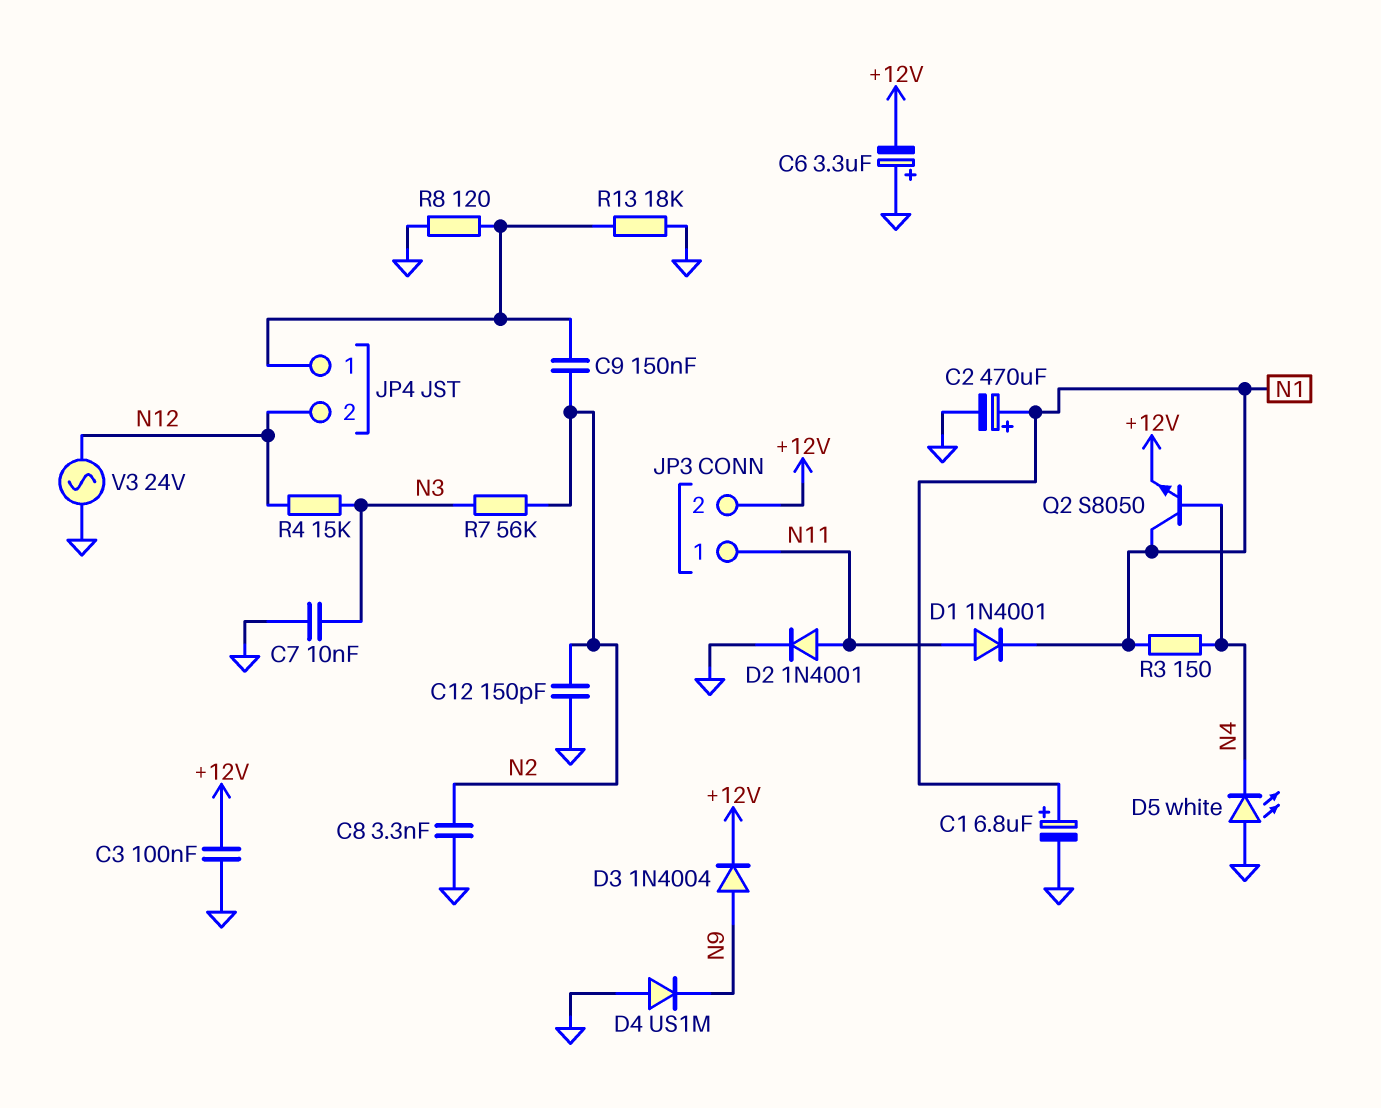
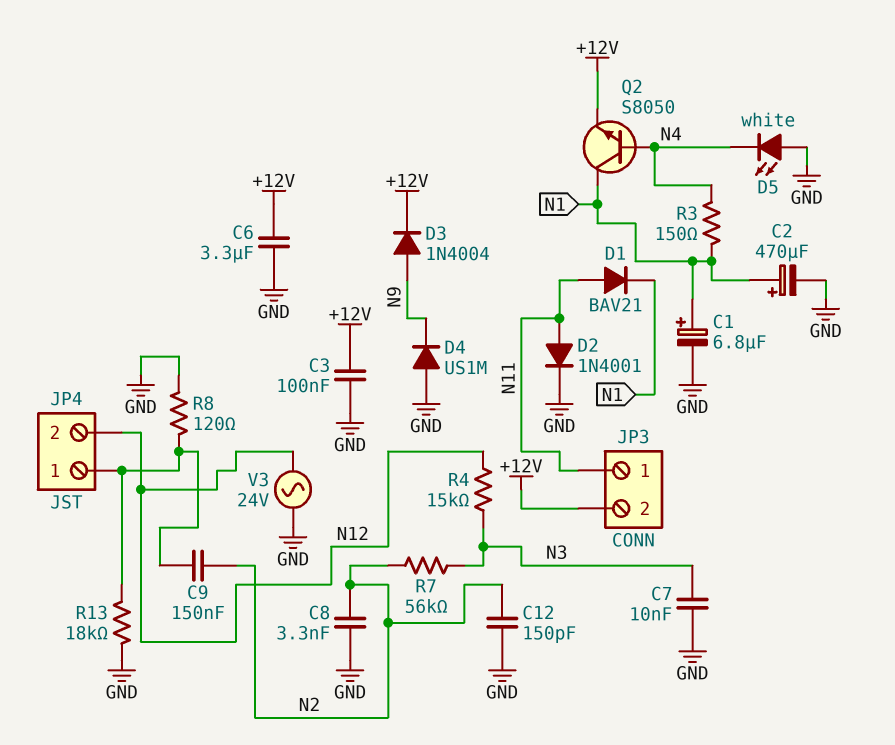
C6: 3.3uF (plus GND, minus +12V) -> 3.3uF (+12V, GND)
D1: diode 1N4001 (A N11, K N1) -> diode BAV21 (A N11, K N1)

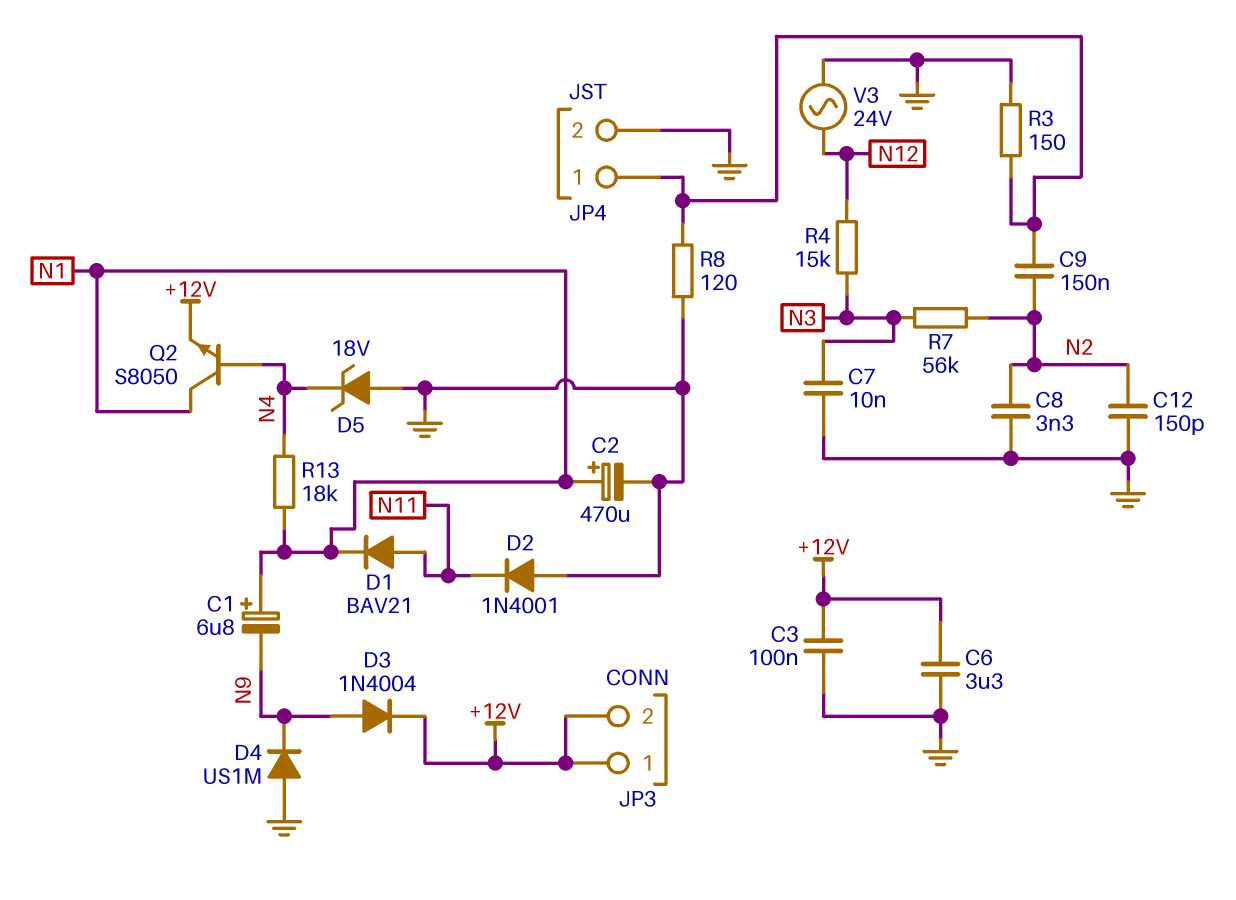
C1: 6.8uF (plus N1, minus GND) -> 6.8uF (plus N1, minus N9)
D2: diode 1N4001 (A N11, K GND) -> diode 1N4001 (A GND, K N11)
D5: LED white (A GND, K N4) -> zener 18V (A GND, K N4)
JP3 pin 1: N11 -> +12V
JP4 pin 2: N12 -> GND
R3: 150 (N1, N4) -> 150 (GND, JP4/1)
R13: 18k (GND, JP4/1) -> 18k (N1, N4)

